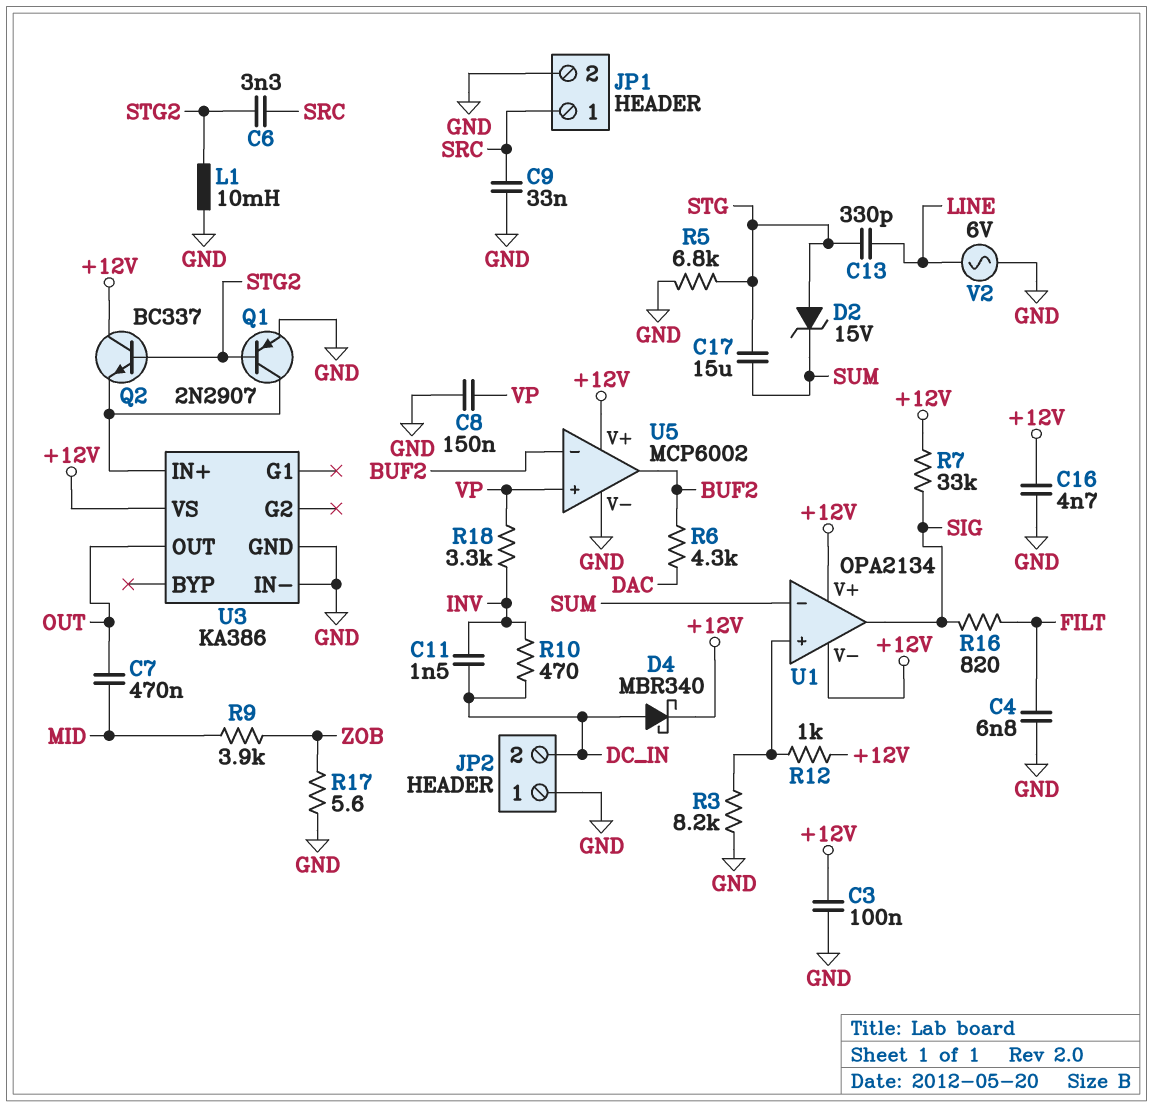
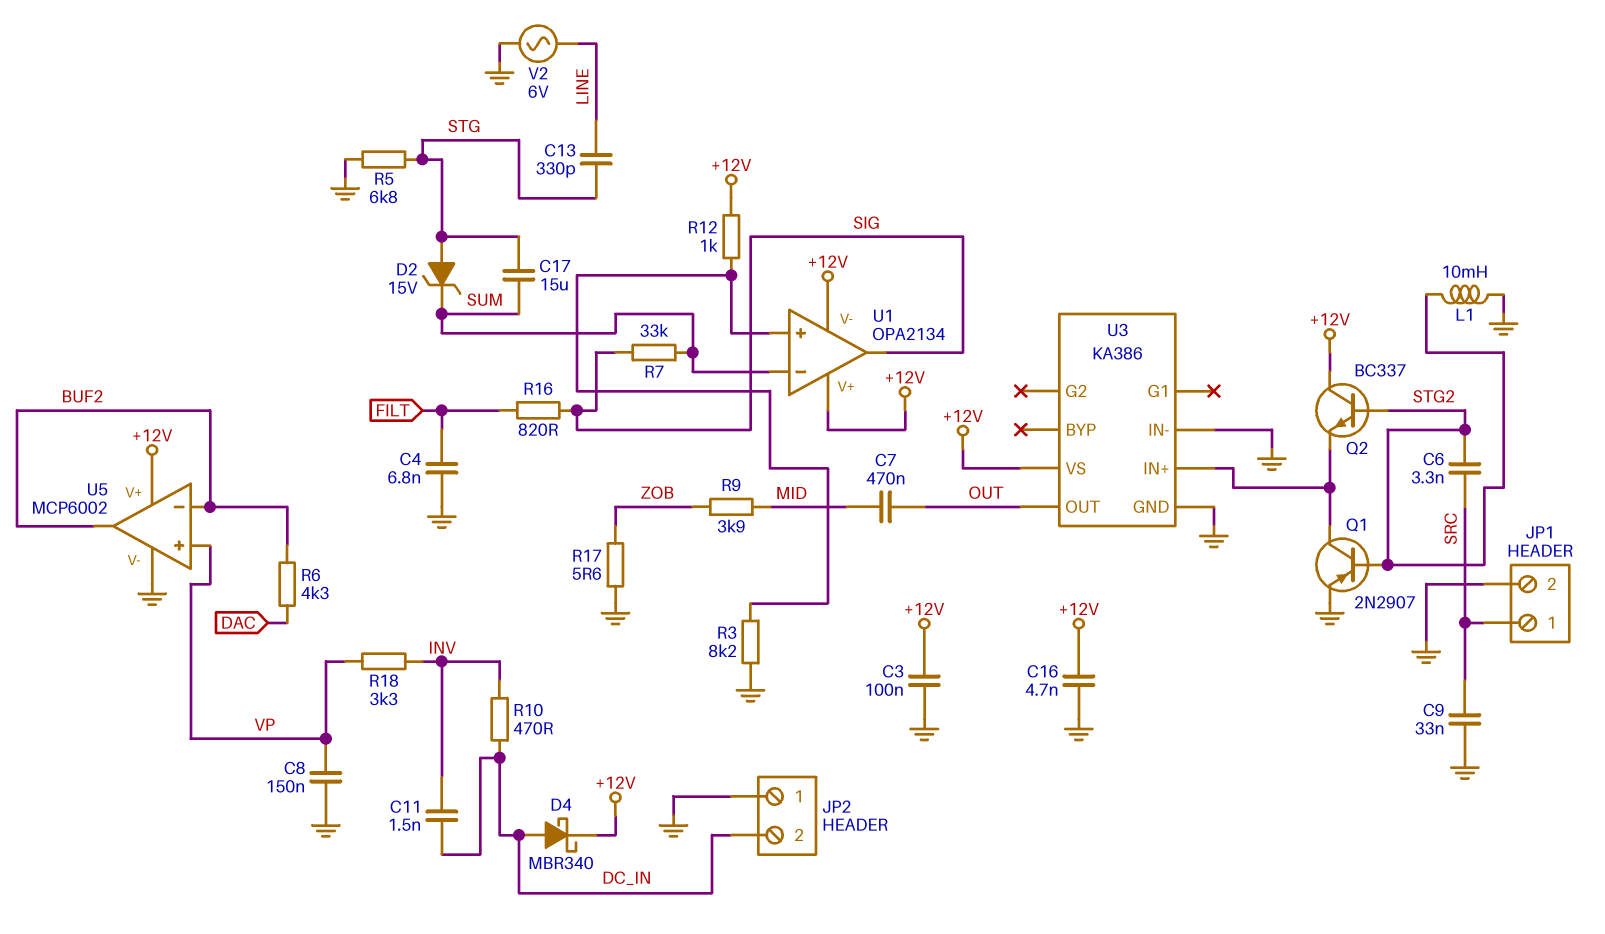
R7: 33k (+12V, SIG) -> 33k (SIG, SUM)

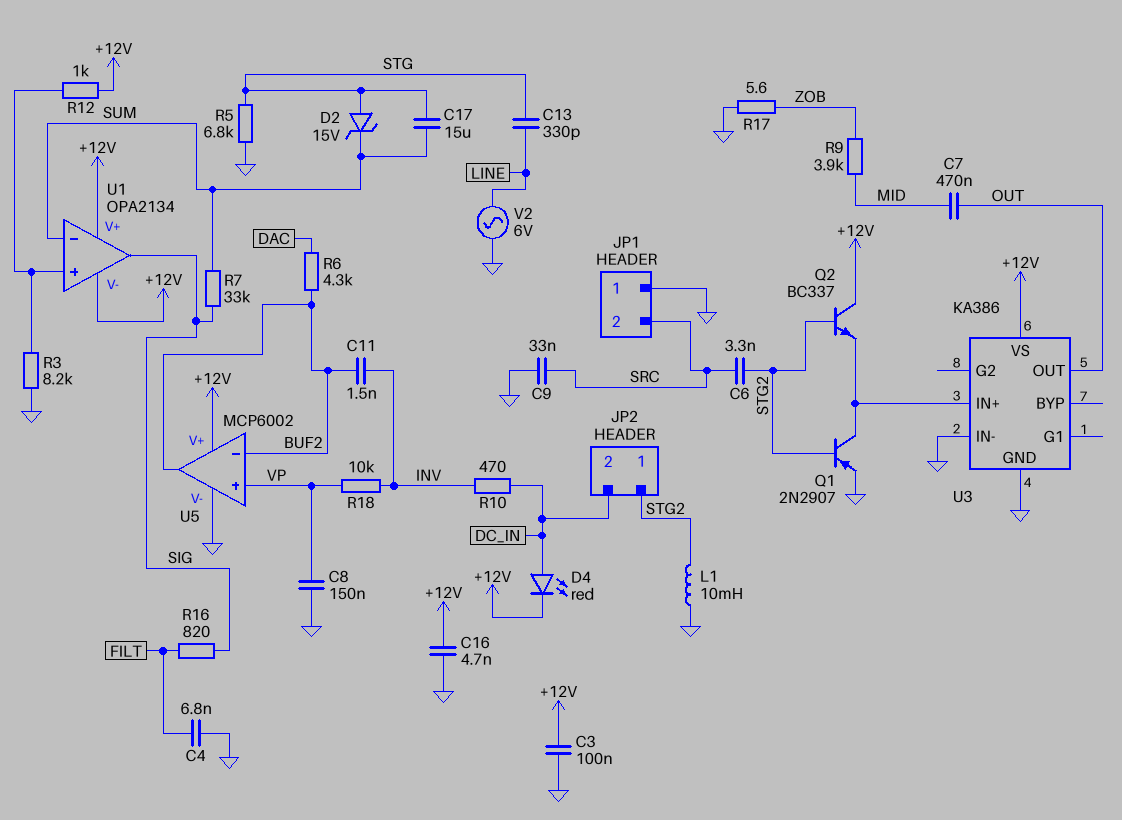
C11: 1.5nF (DC_IN, INV) -> 1.5nF (BUF2, INV)
D4: schottky MBR340 (A DC_IN, K +12V) -> LED red (A DC_IN, K +12V)
JP1 pin 1: SRC -> GND
JP1 pin 2: GND -> SRC
JP2 pin 1: GND -> STG2
R18: 3.3k (INV, VP) -> 10k (INV, VP)

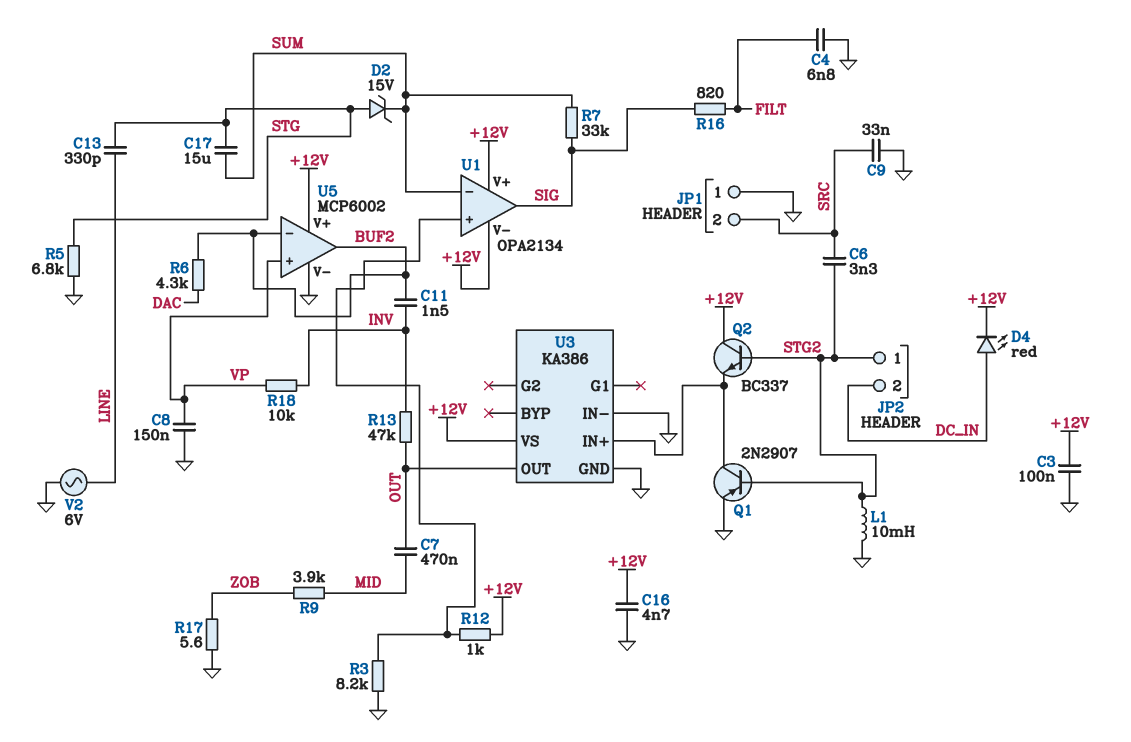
R10: 470 (DC_IN, INV) -> none
R13: none -> 47k (INV, OUT)

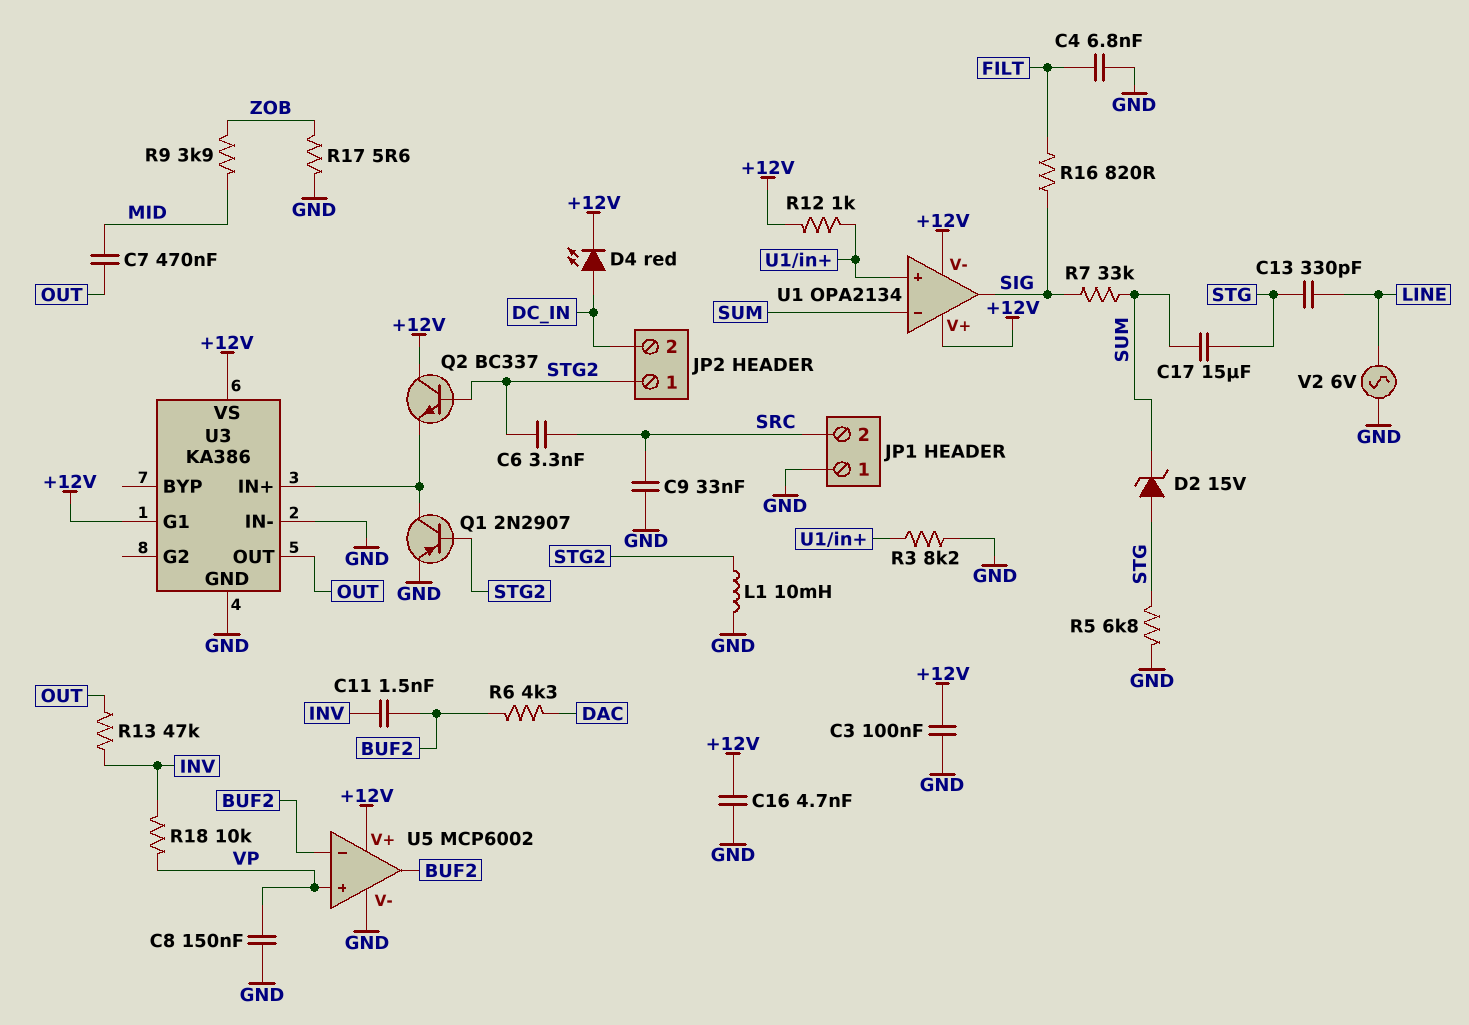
U3 pin G1: none -> +12V

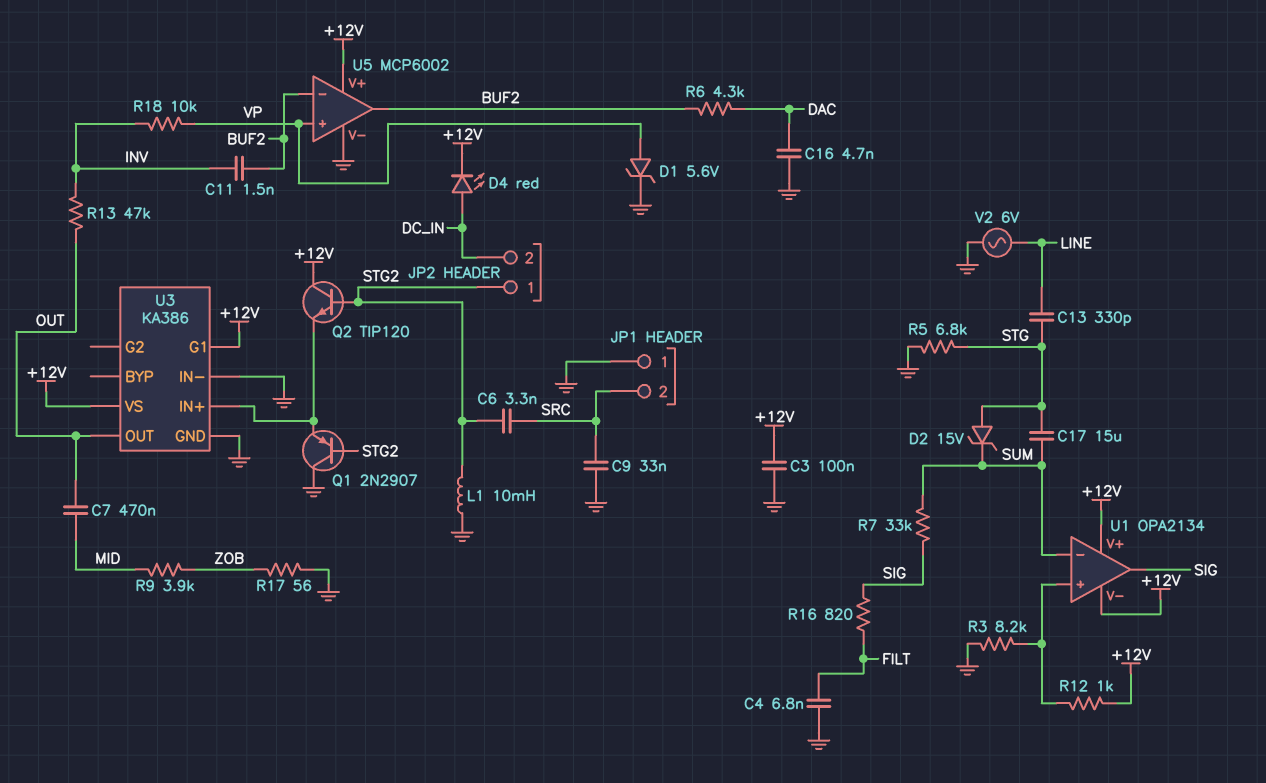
C8: 150nF (GND, VP) -> none
C16: 4.7nF (+12V, GND) -> 4.7nF (DAC, GND)
D1: none -> zener 5.6V (A VP, K GND)
Q1: PNP 2N2907 (B STG2, C U3/IN+, E GND) -> PNP 2N2907 (B STG2, C GND, E U3/IN+)
Q2: NPN BC337 (B STG2, C +12V, E U3/IN+) -> NPN TIP120 (B STG2, C +12V, E U3/IN+)
R17: 5.6 (GND, ZOB) -> 56 (GND, ZOB)

